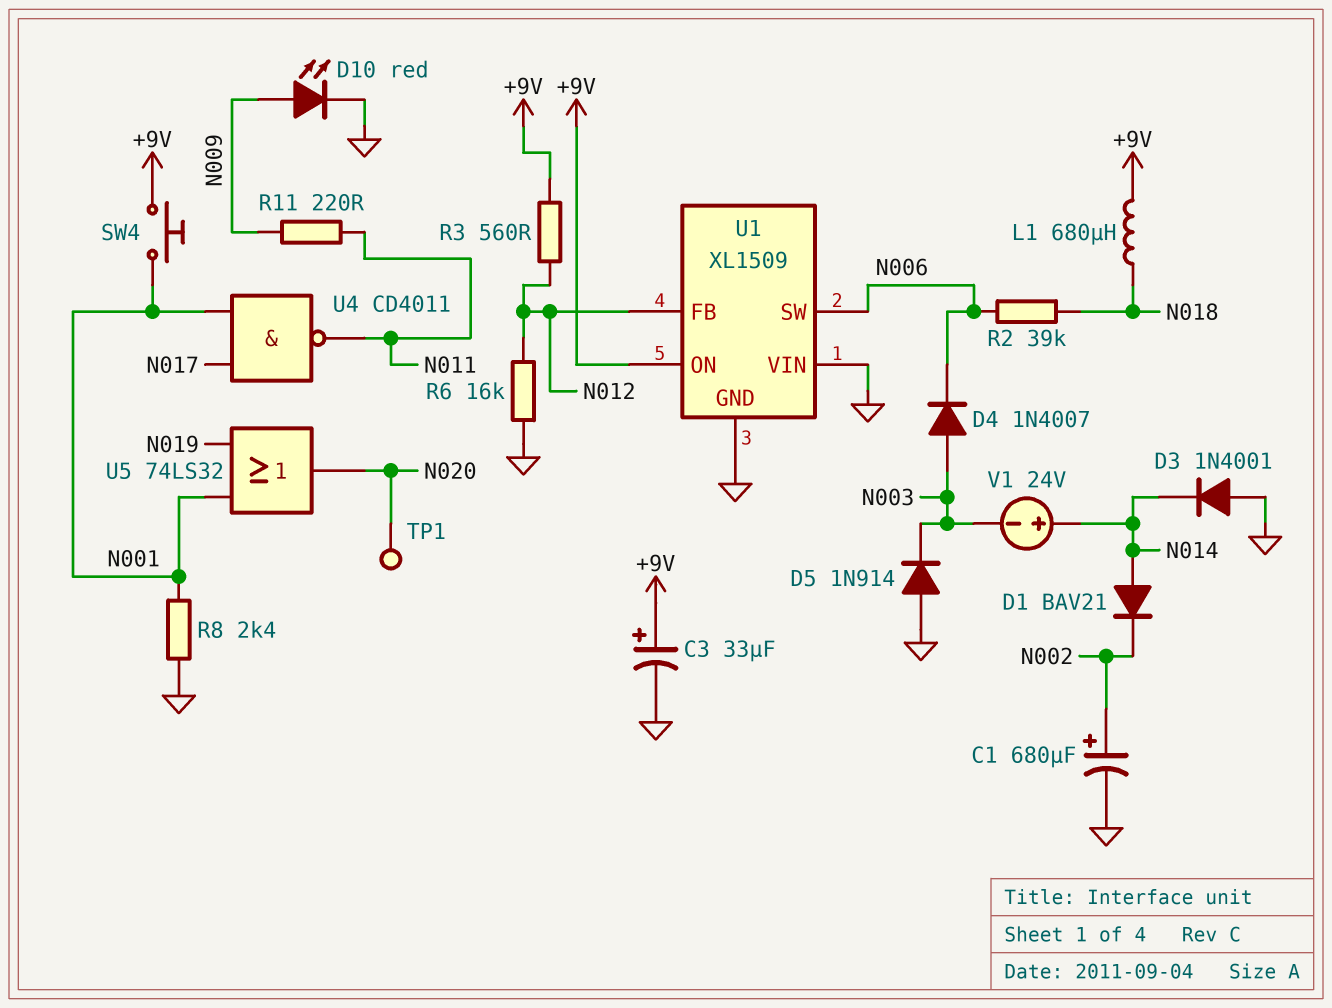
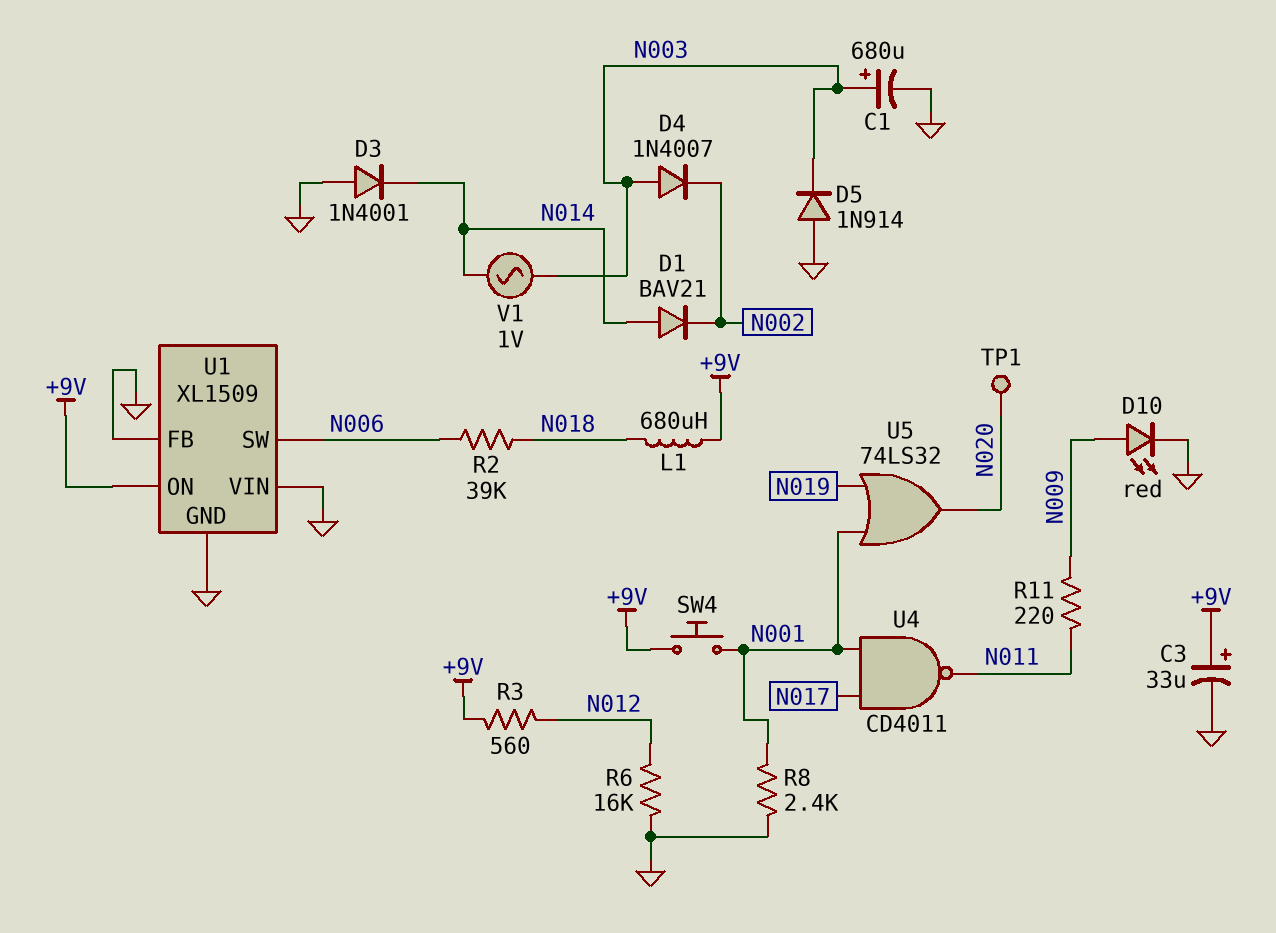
C1: 680uF (plus N002, minus GND) -> 680uF (plus N003, minus GND)
D4: diode 1N4007 (A N003, K N006) -> diode 1N4007 (A N003, K N002)
U1 pin FB: N012 -> GND
V1: 24V (plus N014, minus N003) -> AC 1V (N003, N014)

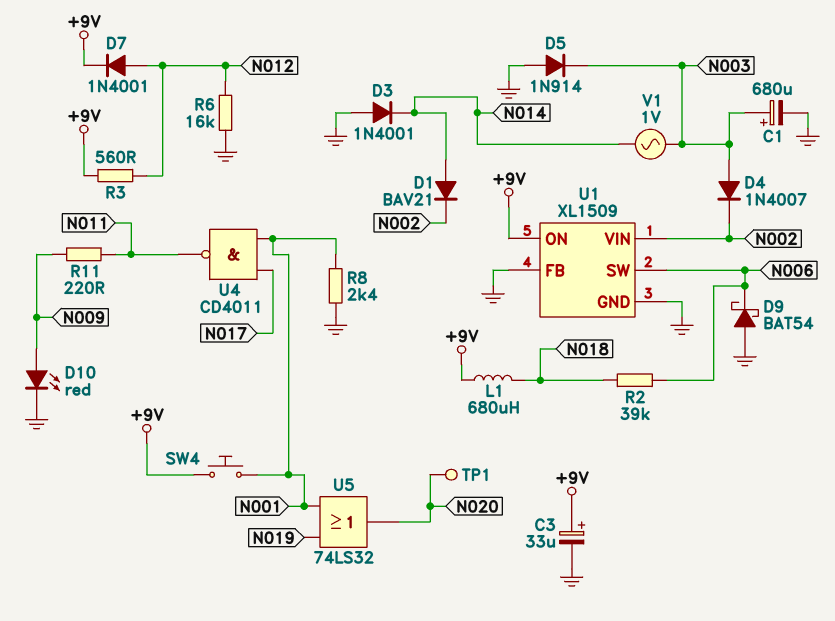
D7: none -> diode 1N4001 (A N012, K +9V)
D9: none -> schottky BAT54 (A GND, K N006)
U1 pin VIN: GND -> N002

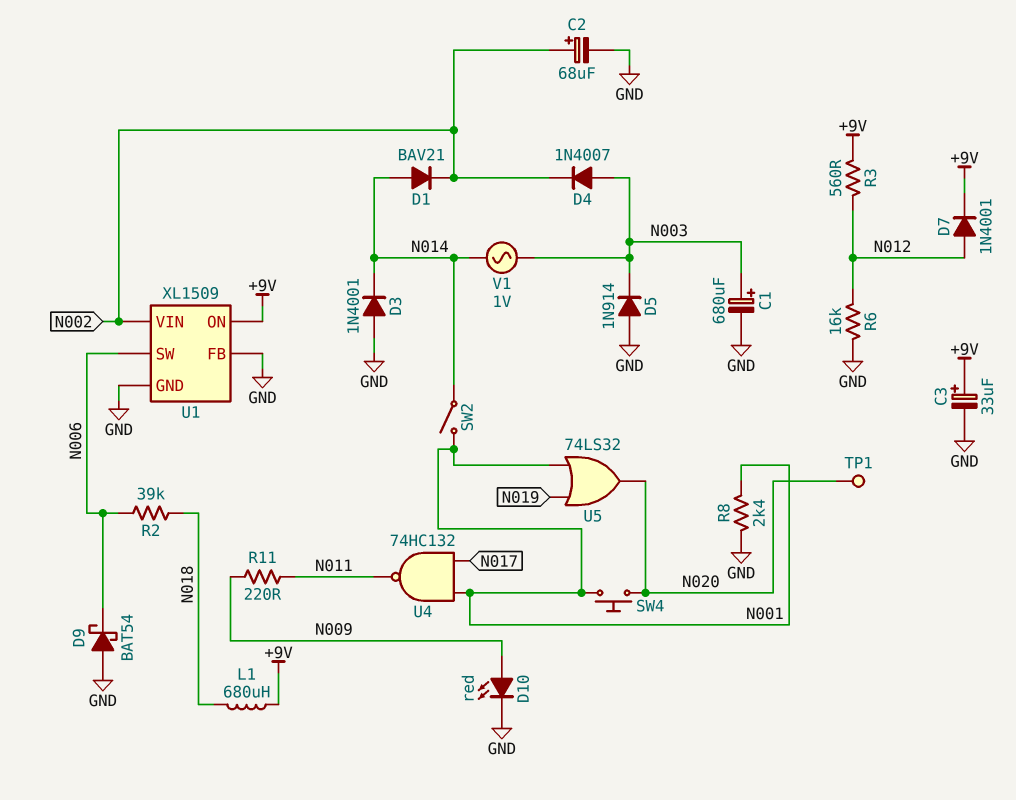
C2: none -> 68uF (plus N002, minus GND)
SW2: none -> switch (N001, N014)
SW4: button (+9V, N001) -> button (N001, N020)
U4: NAND CD4011 (in N001, in N017, out N011) -> NAND 74HC132 (in N001, in N017, out N011)

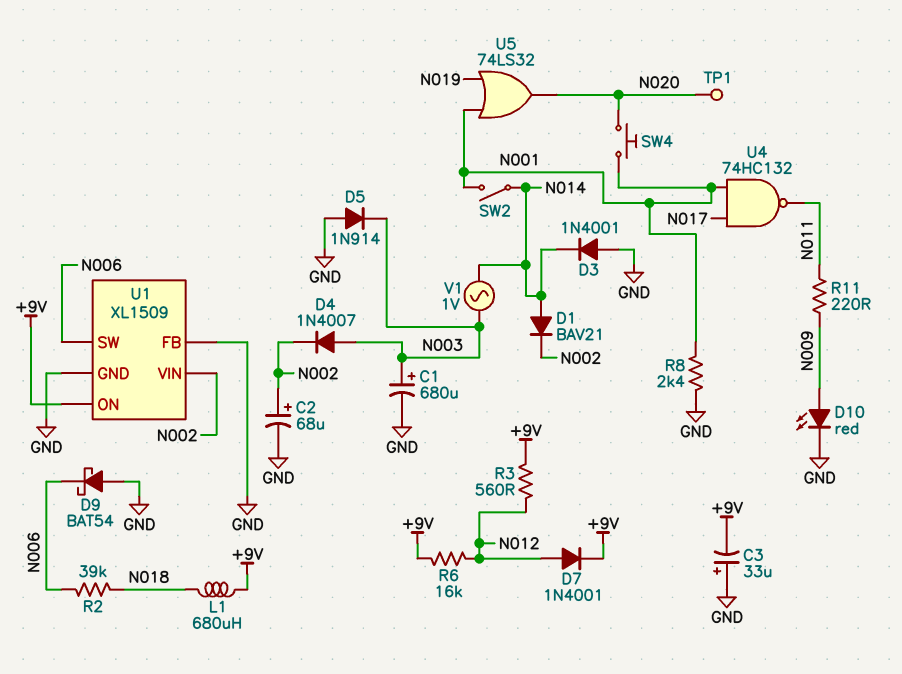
C3: 33uF (plus +9V, minus GND) -> 33uF (plus GND, minus +9V)
R6: 16k (GND, N012) -> 16k (+9V, N012)

